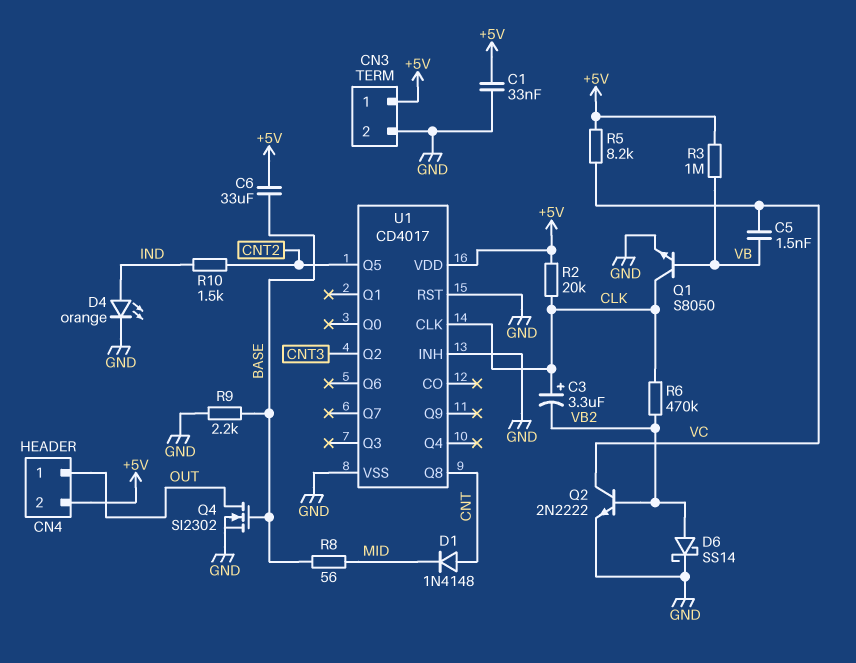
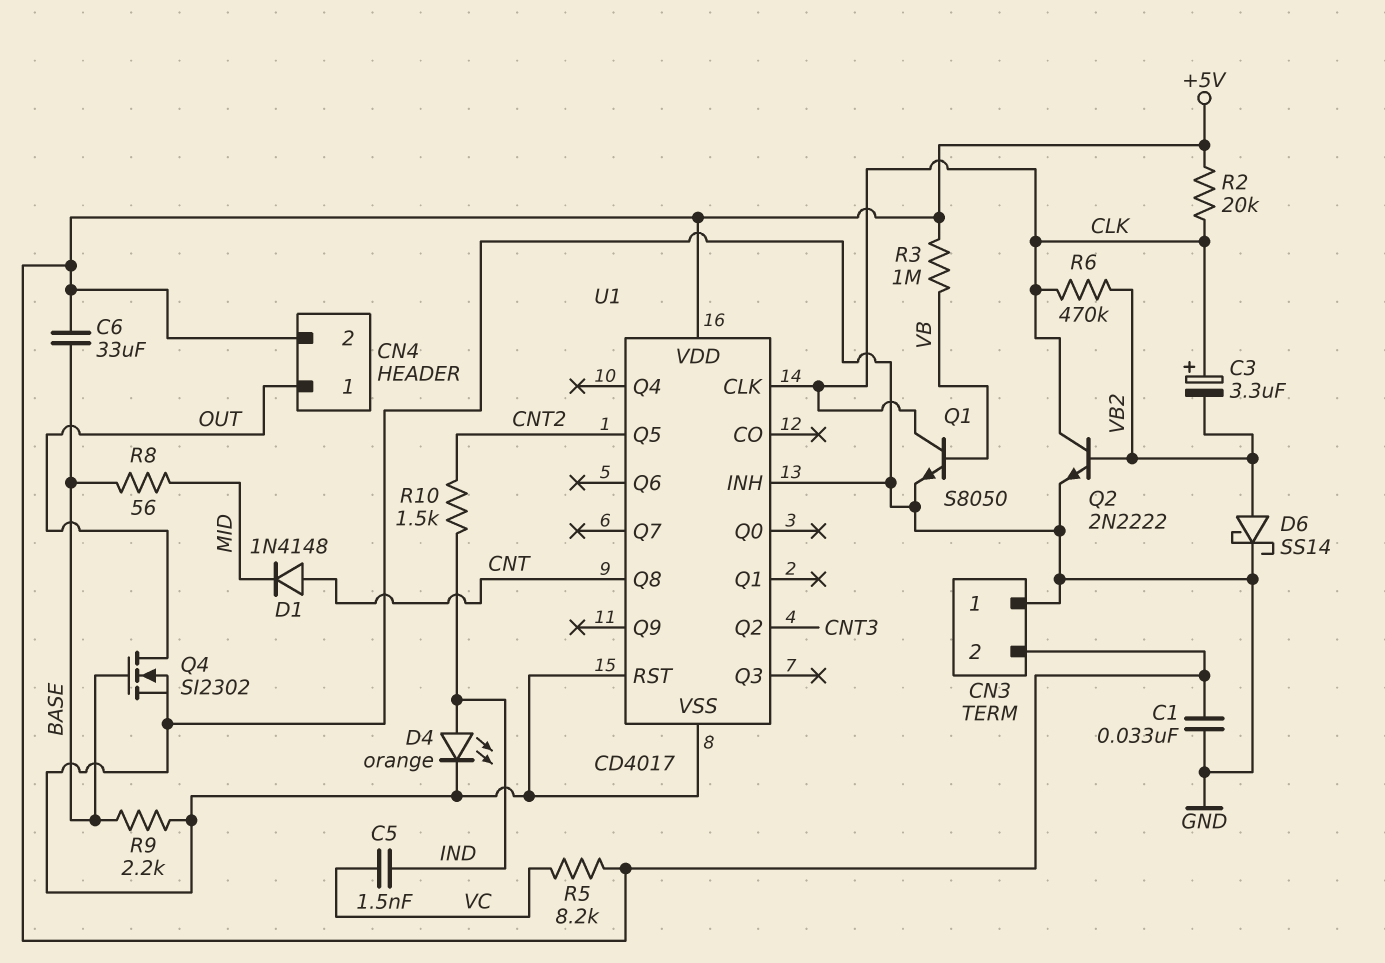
C5: 1.5nF (VB, VC) -> 1.5nF (IND, VC)
CN3 pin 1: +5V -> GND
CN3 pin 2: GND -> +5V
Q2: NPN 2N2222 (B VB2, C VC, E GND) -> NPN 2N2222 (B VB2, C CLK, E GND)

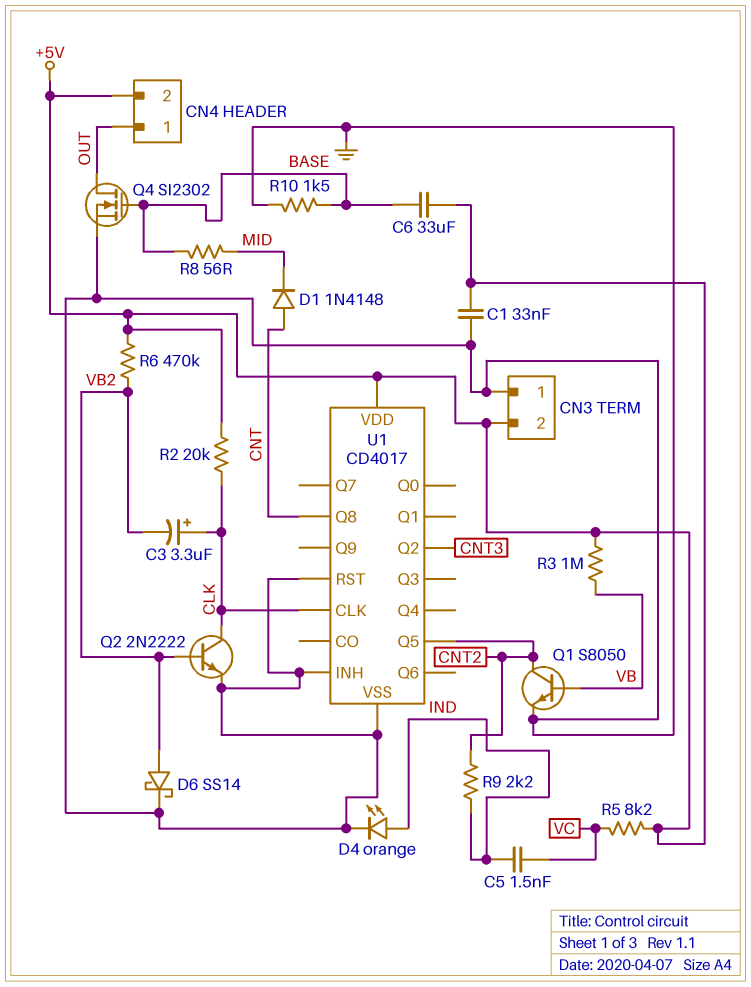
Q1: NPN S8050 (B VB, C CLK, E GND) -> NPN S8050 (B VB, C CNT2, E GND)
R6: 470k (CLK, VB2) -> 470k (+5V, VB2)
R9: 2.2k (BASE, GND) -> 2.2k (CNT2, IND)
R10: 1.5k (CNT2, IND) -> 1.5k (BASE, GND)

